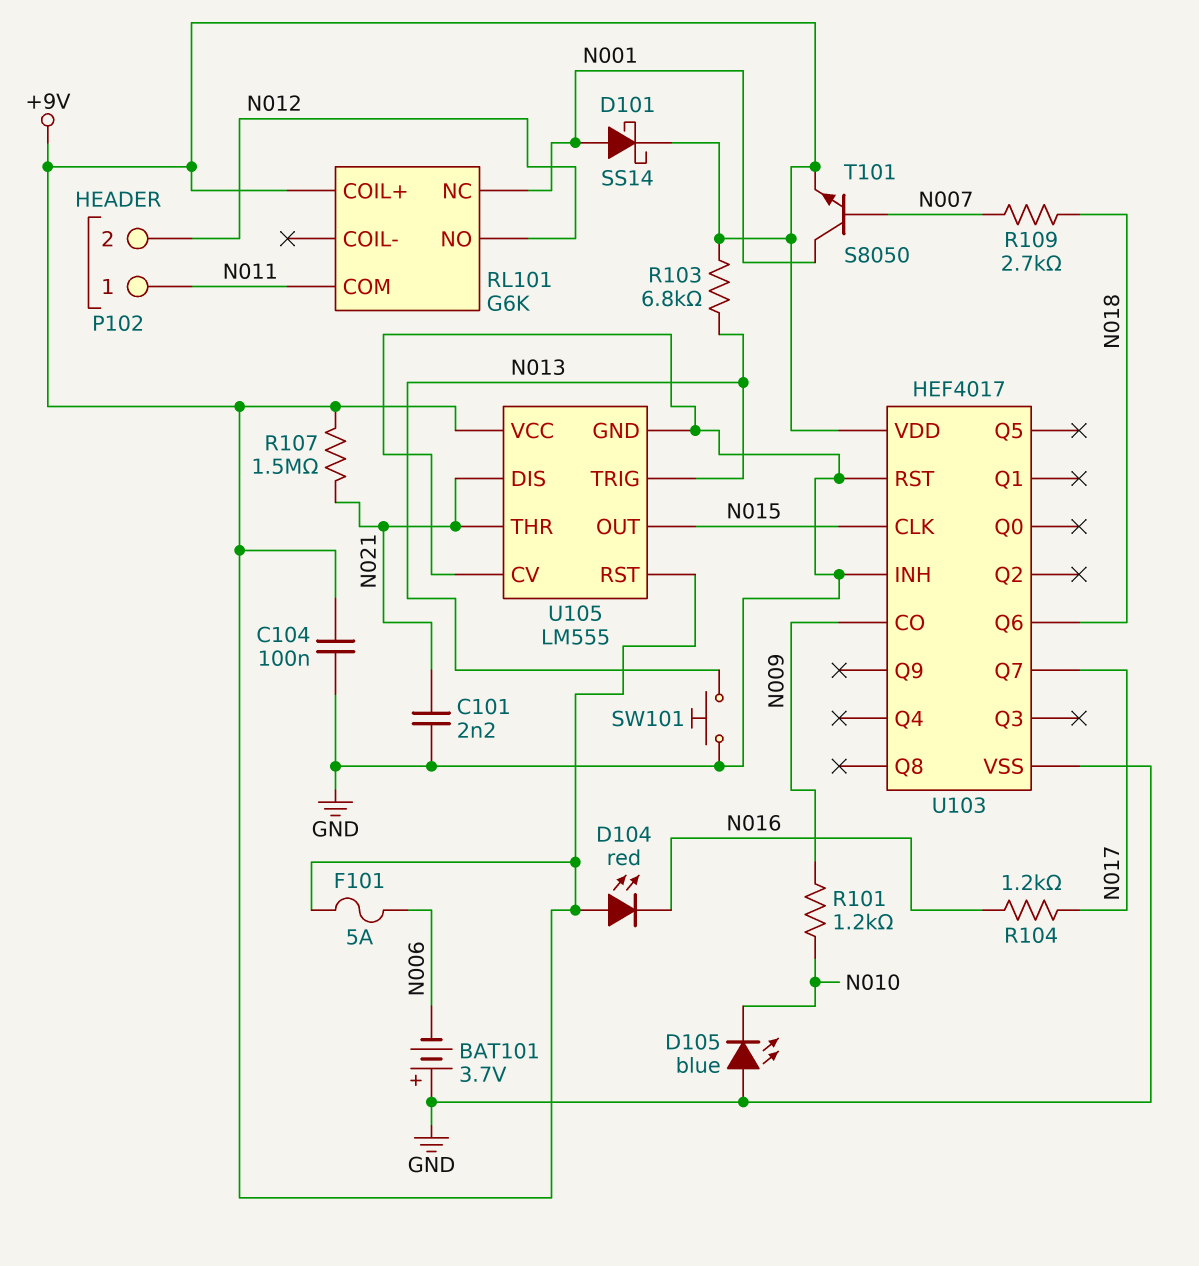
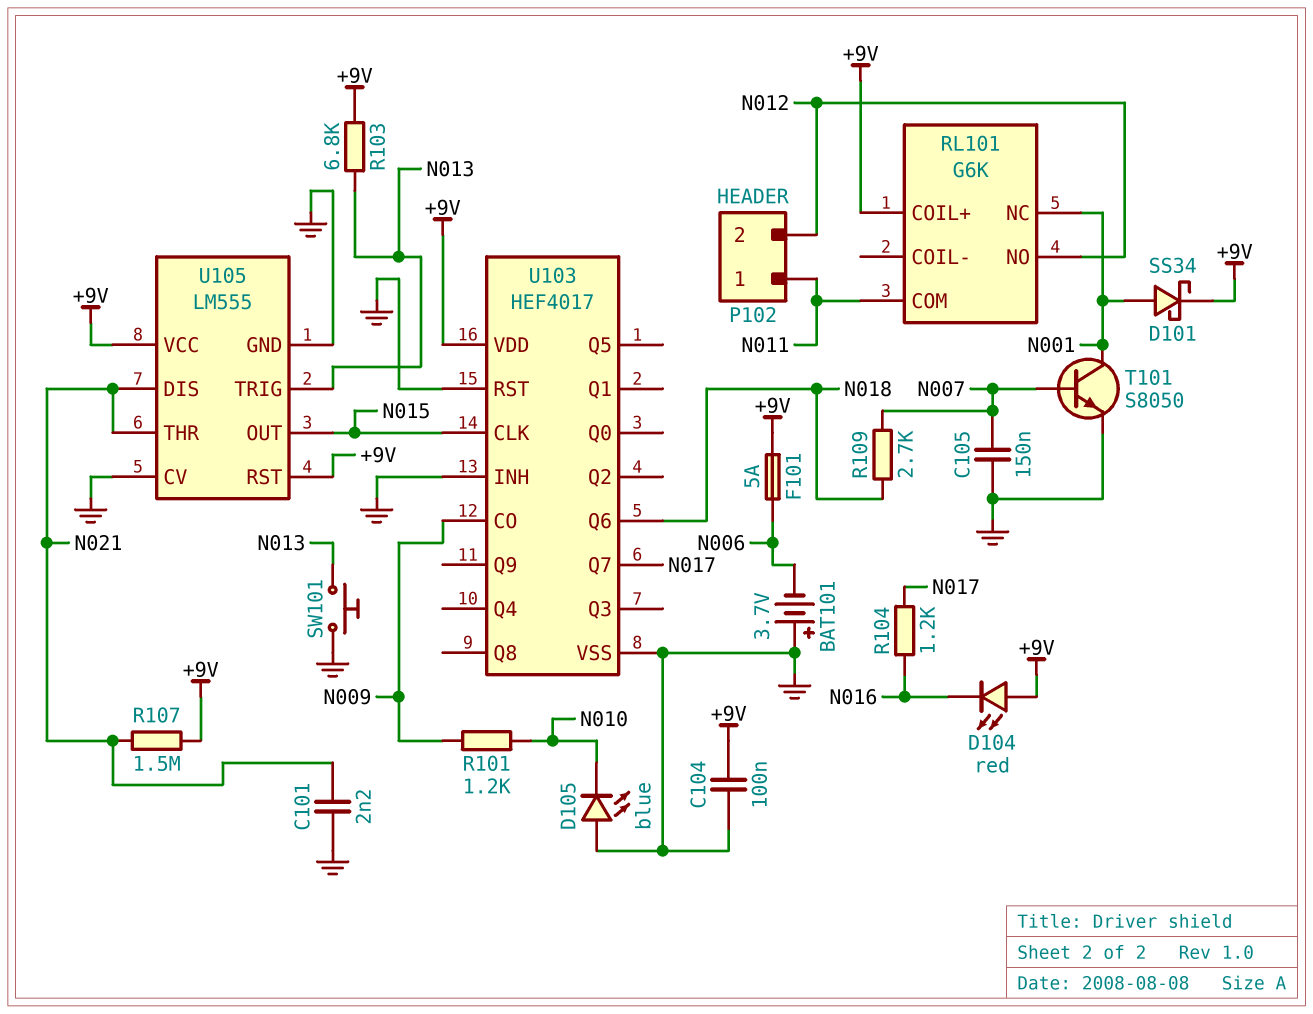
C105: none -> 150nF (GND, N007)
D101: schottky SS14 (A N001, K +9V) -> schottky SS34 (A N001, K +9V)
T101: NPN S8050 (B N007, C N001, E +9V) -> NPN S8050 (B N007, C N001, E GND)

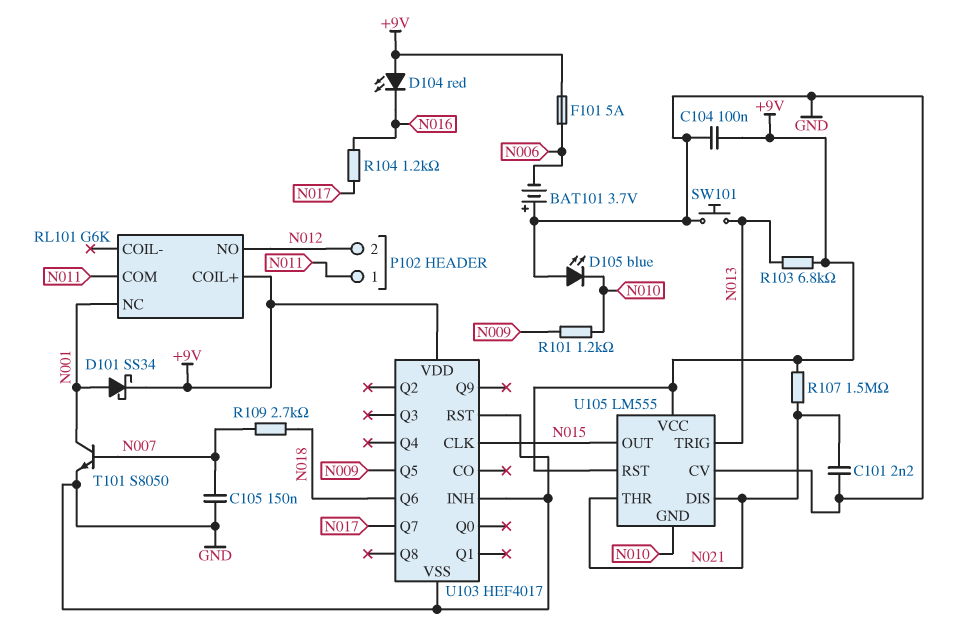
U103 pin CO: N009 -> none
U103 pin Q5: none -> N009
U105 pin GND: GND -> N010

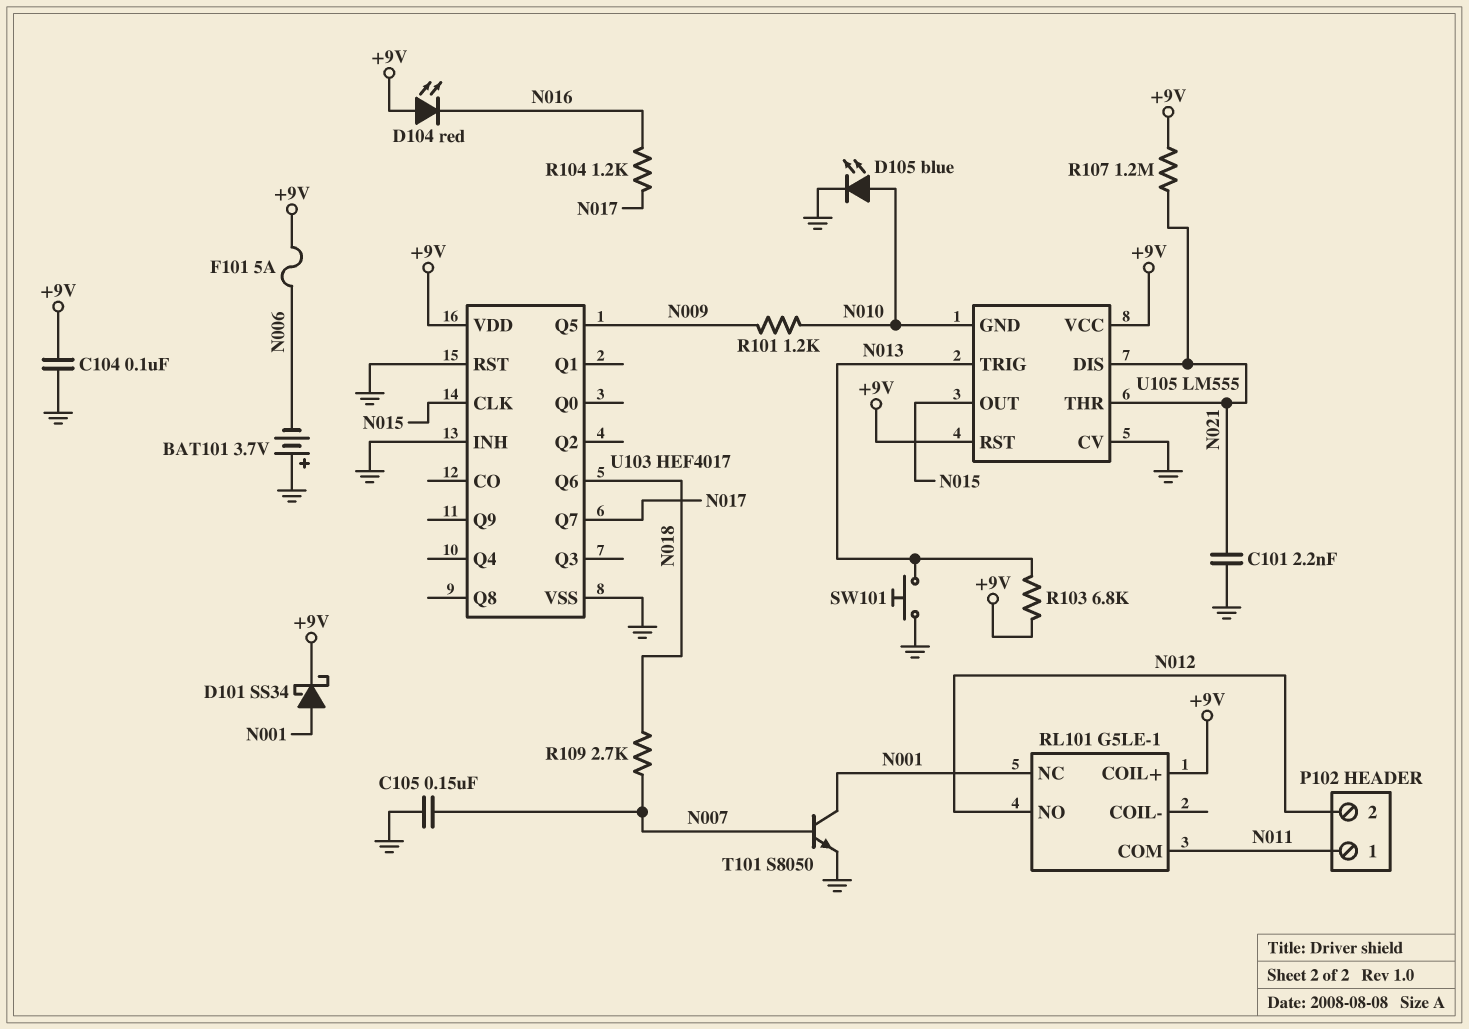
D105: LED blue (A GND, K N010) -> LED blue (A N010, K GND)
R107: 1.5M (+9V, N021) -> 1.2M (+9V, N021)
RL101: G6K -> G5LE-1

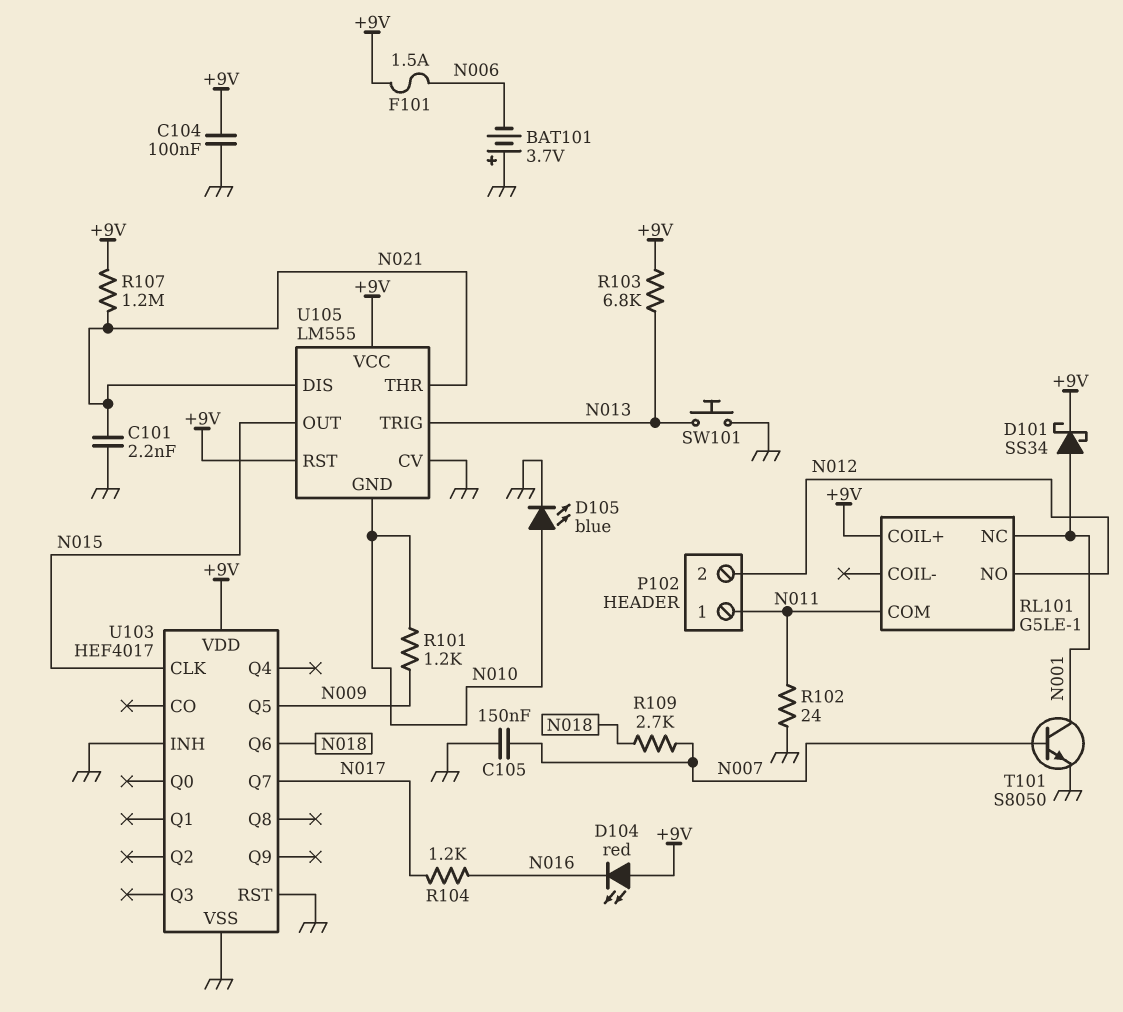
F101: 5A (+9V, N006) -> 1.5A (+9V, N006)
R102: none -> 24 (GND, N011)

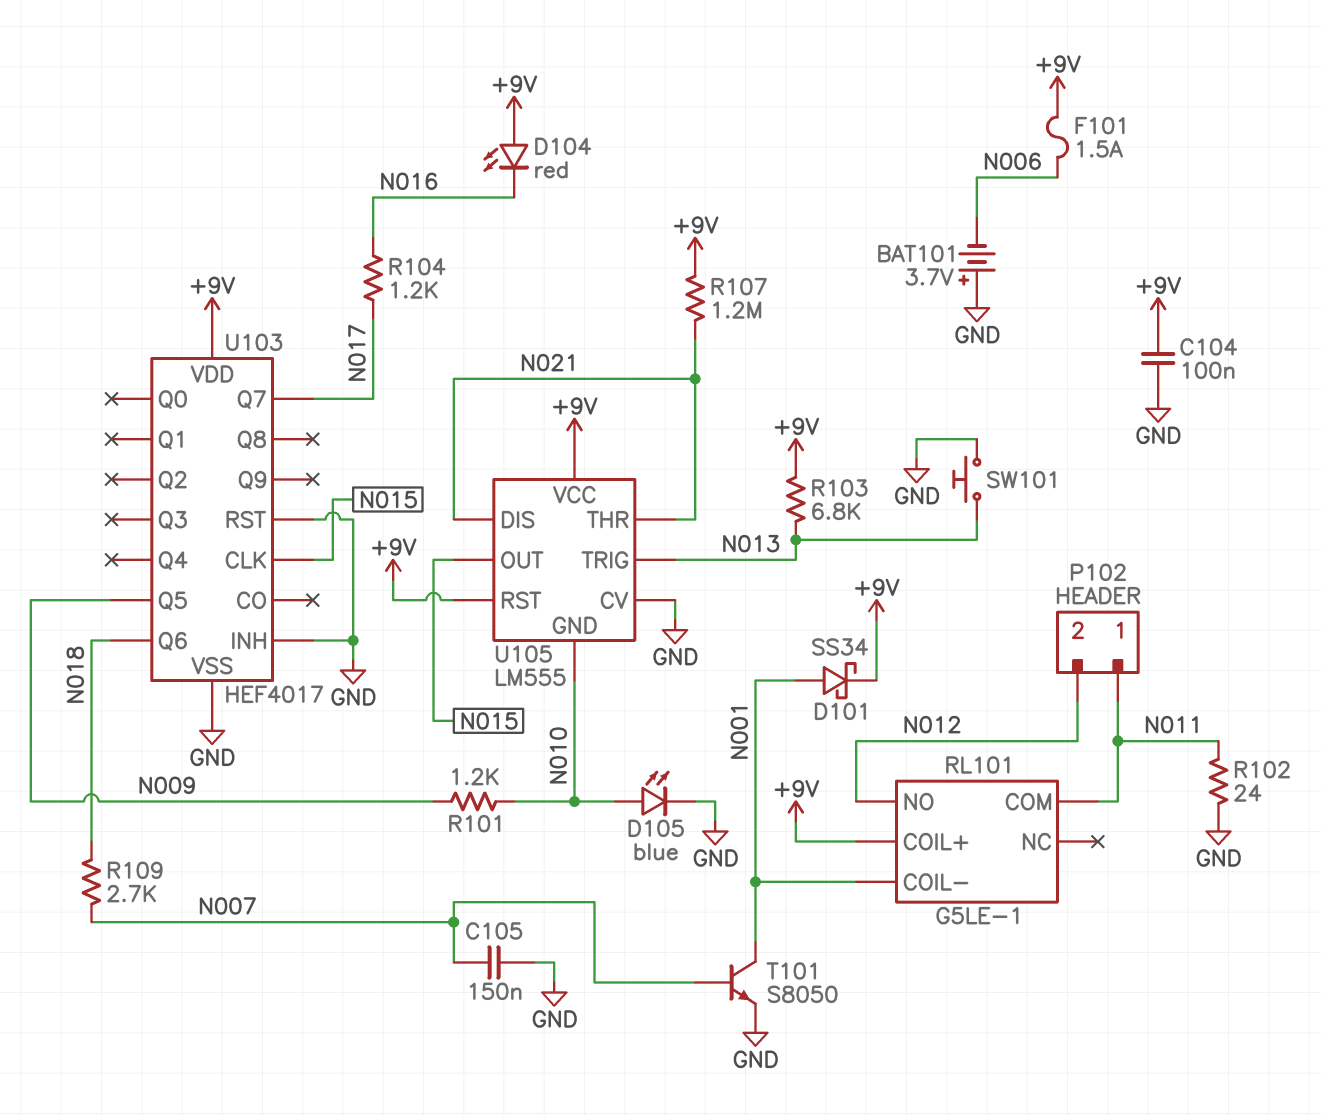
C101: 2.2nF (GND, N021) -> none
RL101 pin COIL-: none -> N001
RL101 pin NC: N001 -> none

